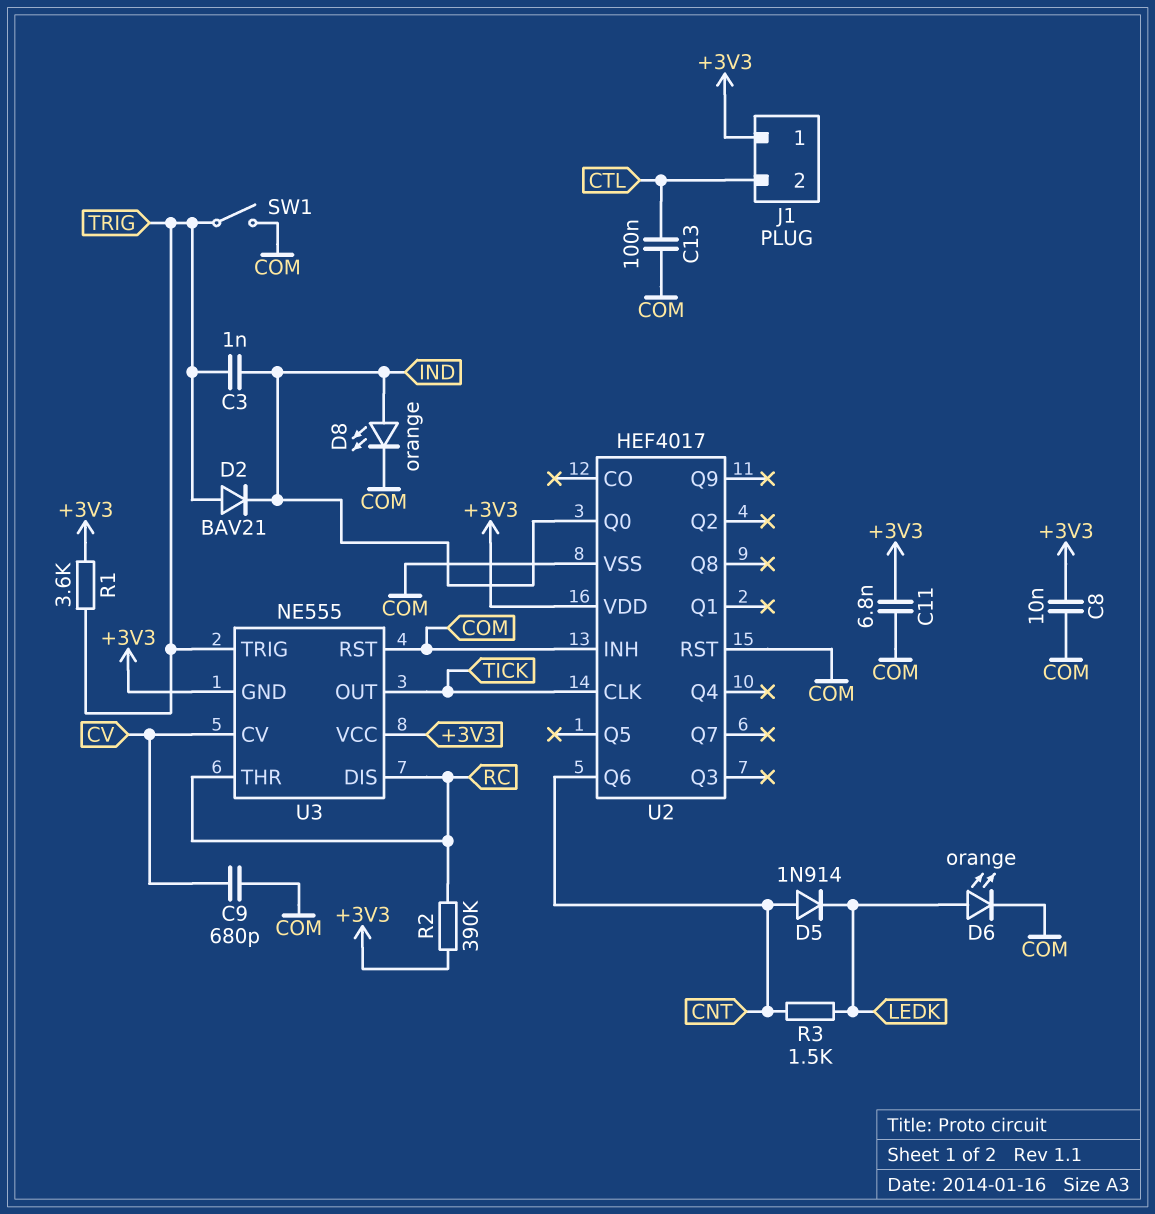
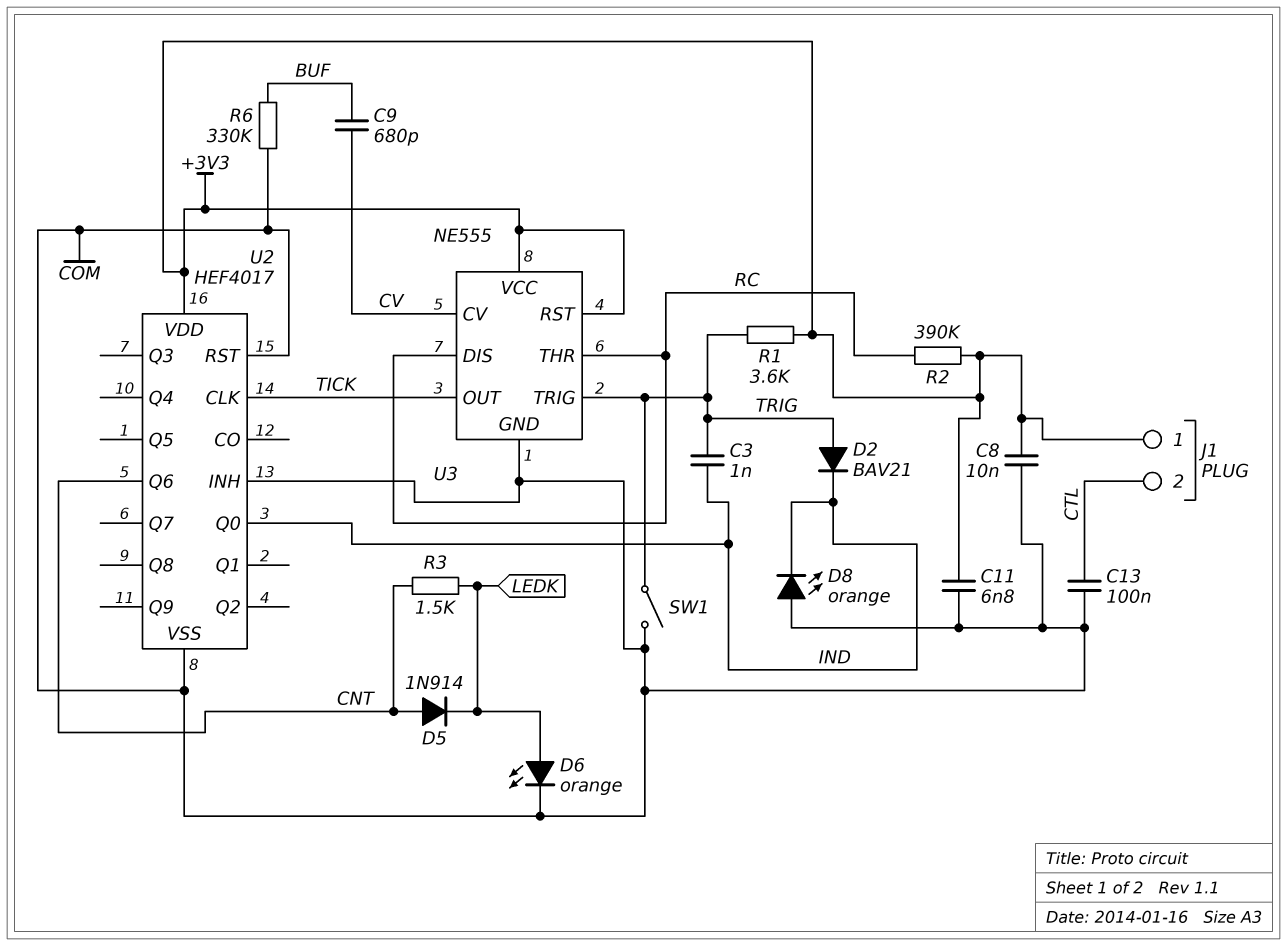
C9: 680pF (COM, CV) -> 680pF (BUF, CV)
D8: LED orange (A IND, K COM) -> LED orange (A COM, K IND)
R6: none -> 330k (BUF, COM)
U3 pin GND: +3V3 -> COM
U3 pin RST: COM -> +3V3

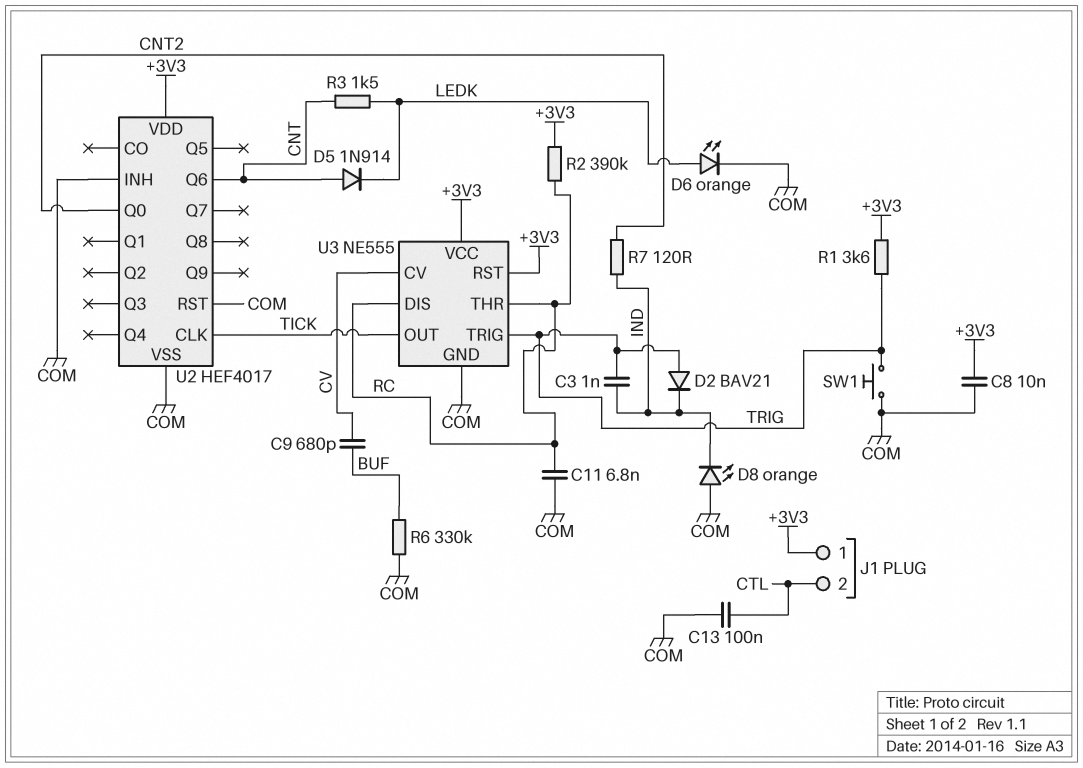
C11: 6.8nF (+3V3, COM) -> 6.8nF (COM, RC)
R7: none -> 120 (CNT2, IND)
SW1: switch (COM, TRIG) -> button (COM, TRIG)
U2 pin Q0: IND -> CNT2

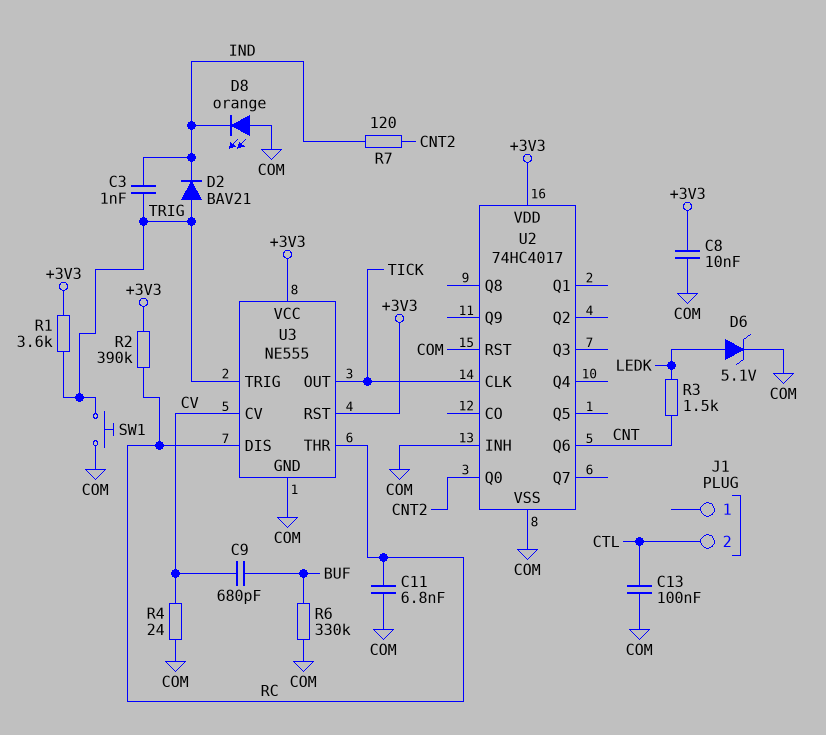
D5: diode 1N914 (A CNT, K LEDK) -> none
D6: LED orange (A LEDK, K COM) -> zener 5.1V (A LEDK, K COM)
J1 pin 1: +3V3 -> none
R4: none -> 24 (COM, CV)
U2: HEF4017 -> 74HC4017

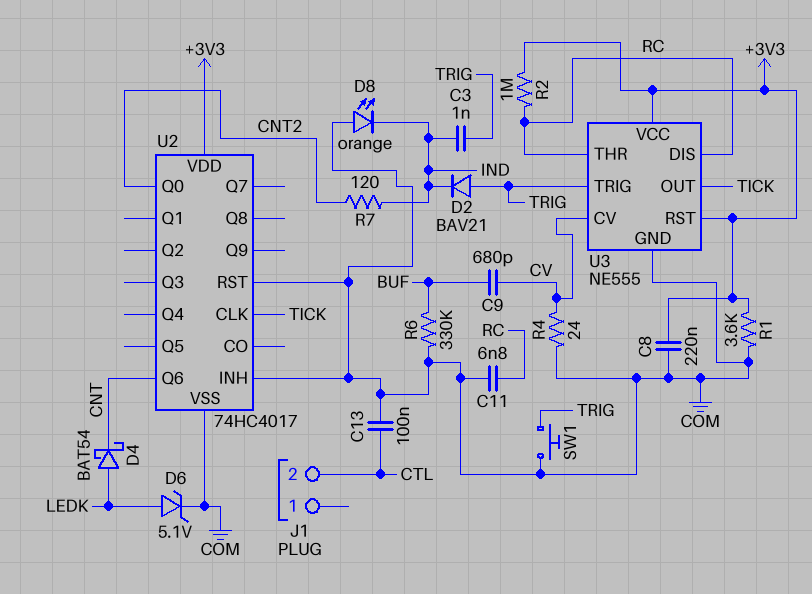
C8: 10nF (+3V3, COM) -> 220nF (+3V3, COM)
D4: none -> schottky BAT54 (A LEDK, K CNT)
R1: 3.6k (+3V3, TRIG) -> 3.6k (+3V3, COM)
R2: 390k (+3V3, RC) -> 1M (+3V3, RC)
R3: 1.5k (CNT, LEDK) -> none

